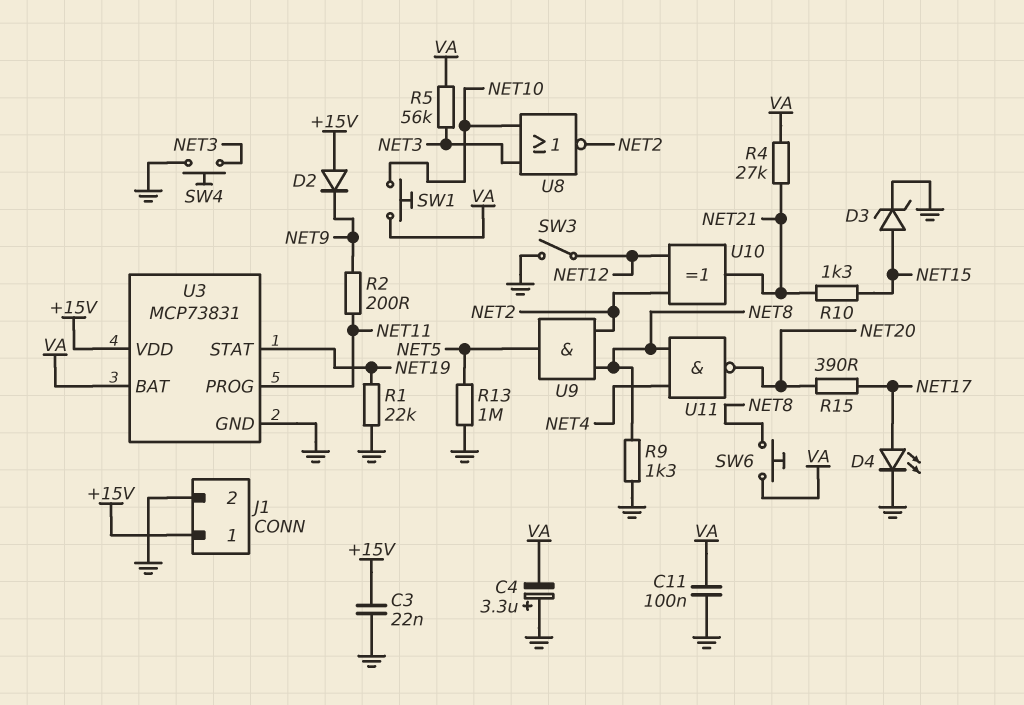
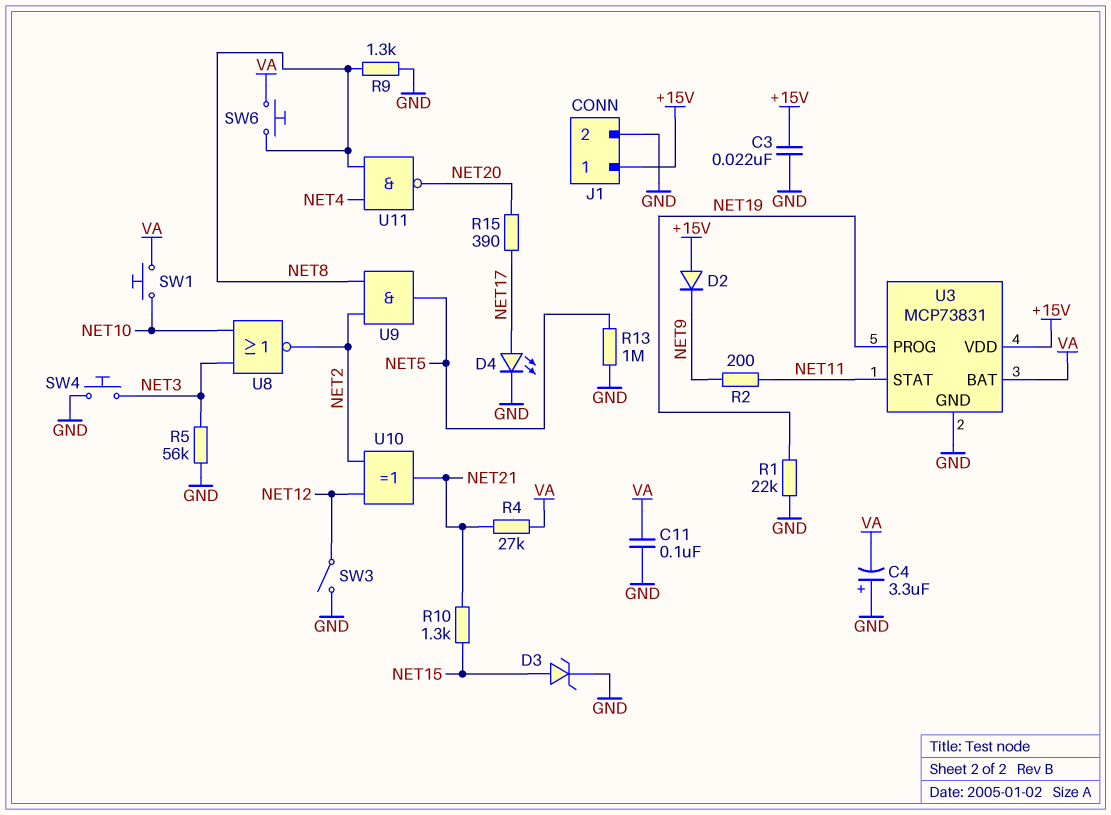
R5: 56k (NET3, VA) -> 56k (GND, NET3)
U3 pin PROG: NET11 -> NET19
U3 pin STAT: NET19 -> NET11

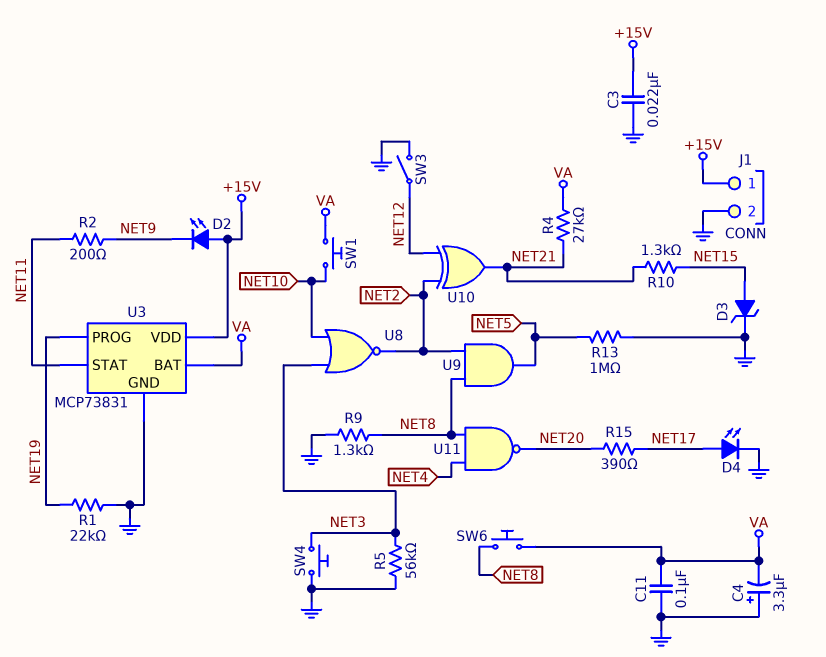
D2: diode (A +15V, K NET9) -> LED (A +15V, K NET9)

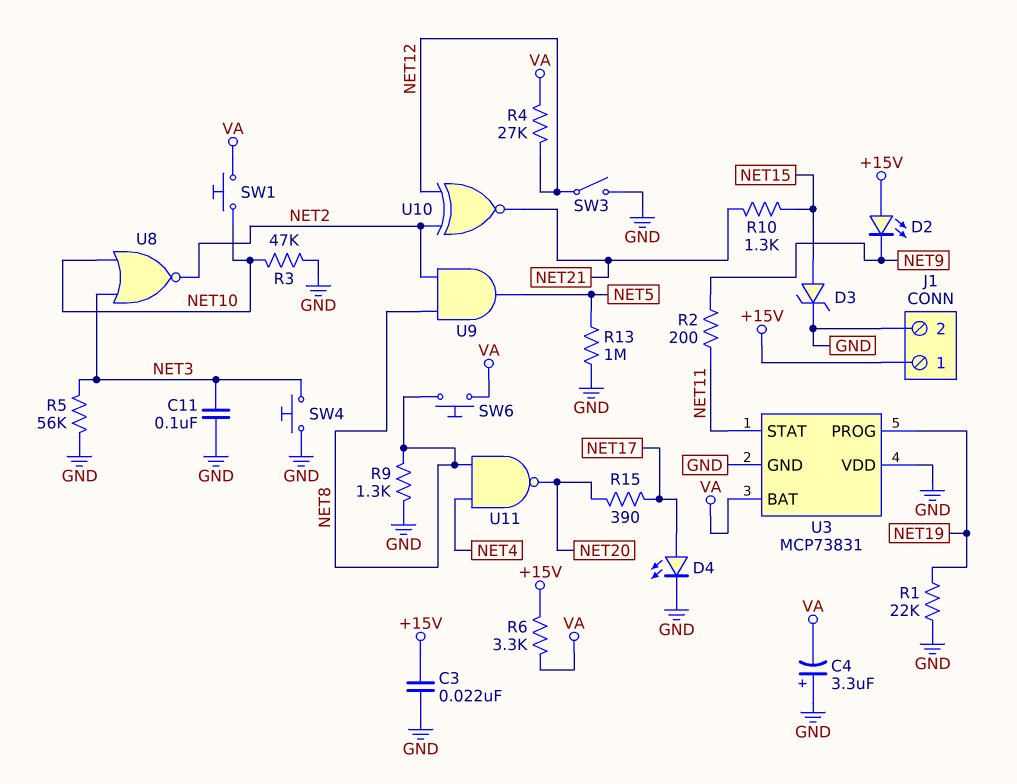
C11: 100nF (GND, VA) -> 100nF (GND, NET3)
R3: none -> 47k (GND, NET10)
R4: 27k (NET21, VA) -> 27k (NET12, VA)
R6: none -> 3.3k (+15V, VA)
U3 pin VDD: +15V -> GND
U10: XOR (in NET2, in NET12, out NET21) -> XNOR (in NET2, in NET12, out NET21)

